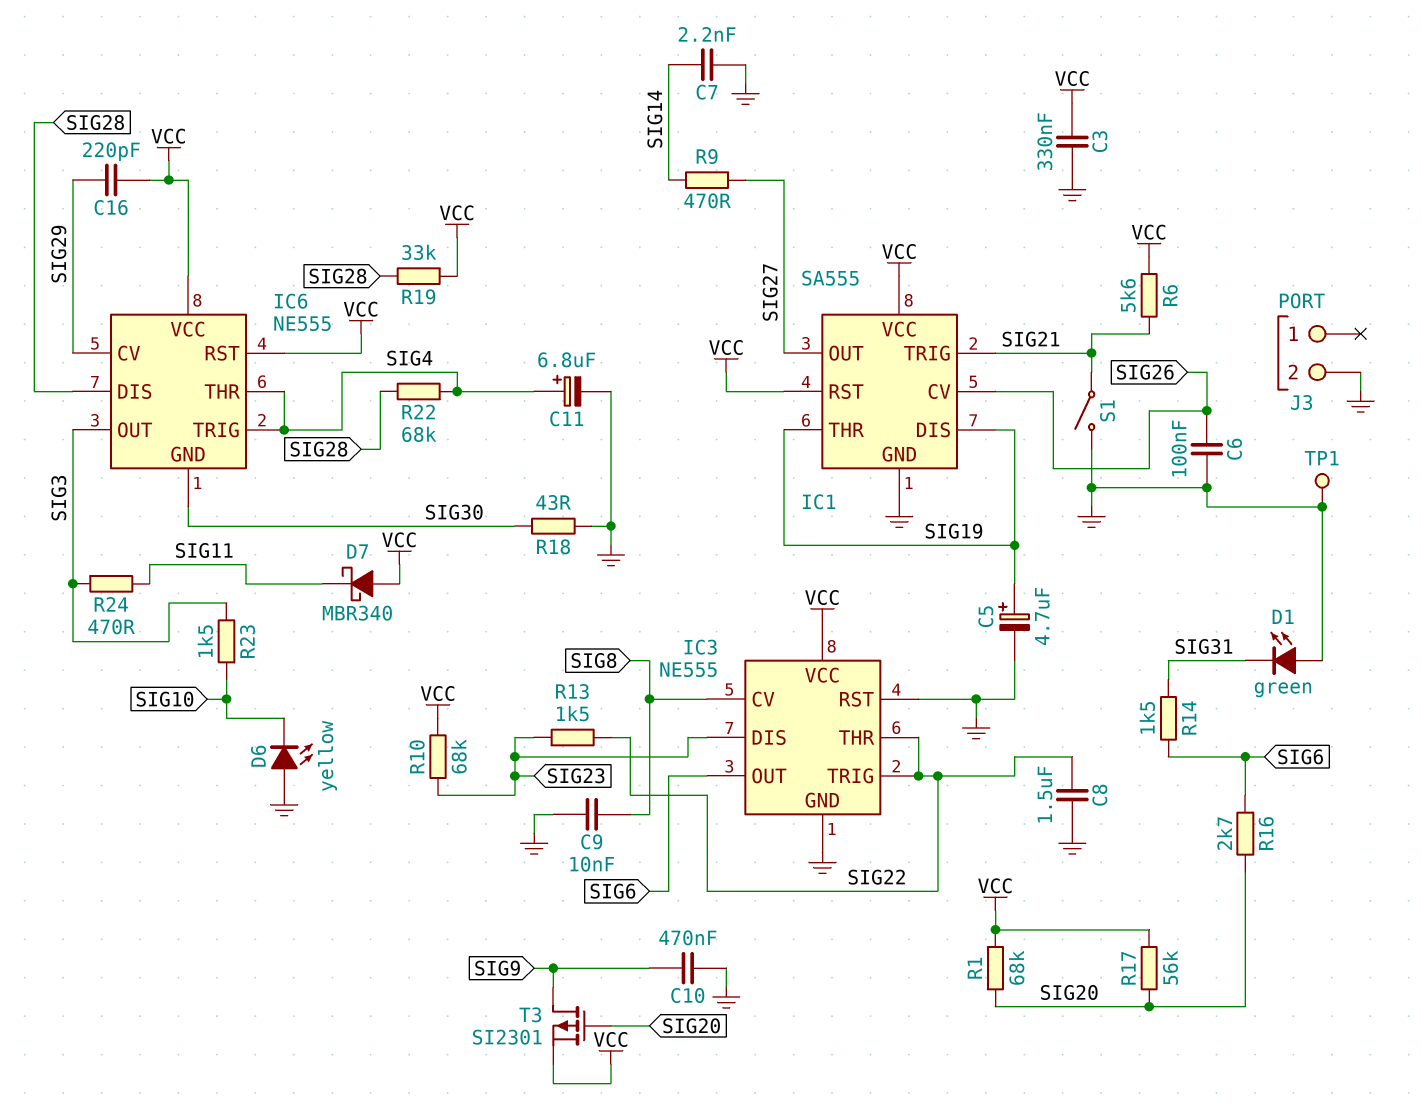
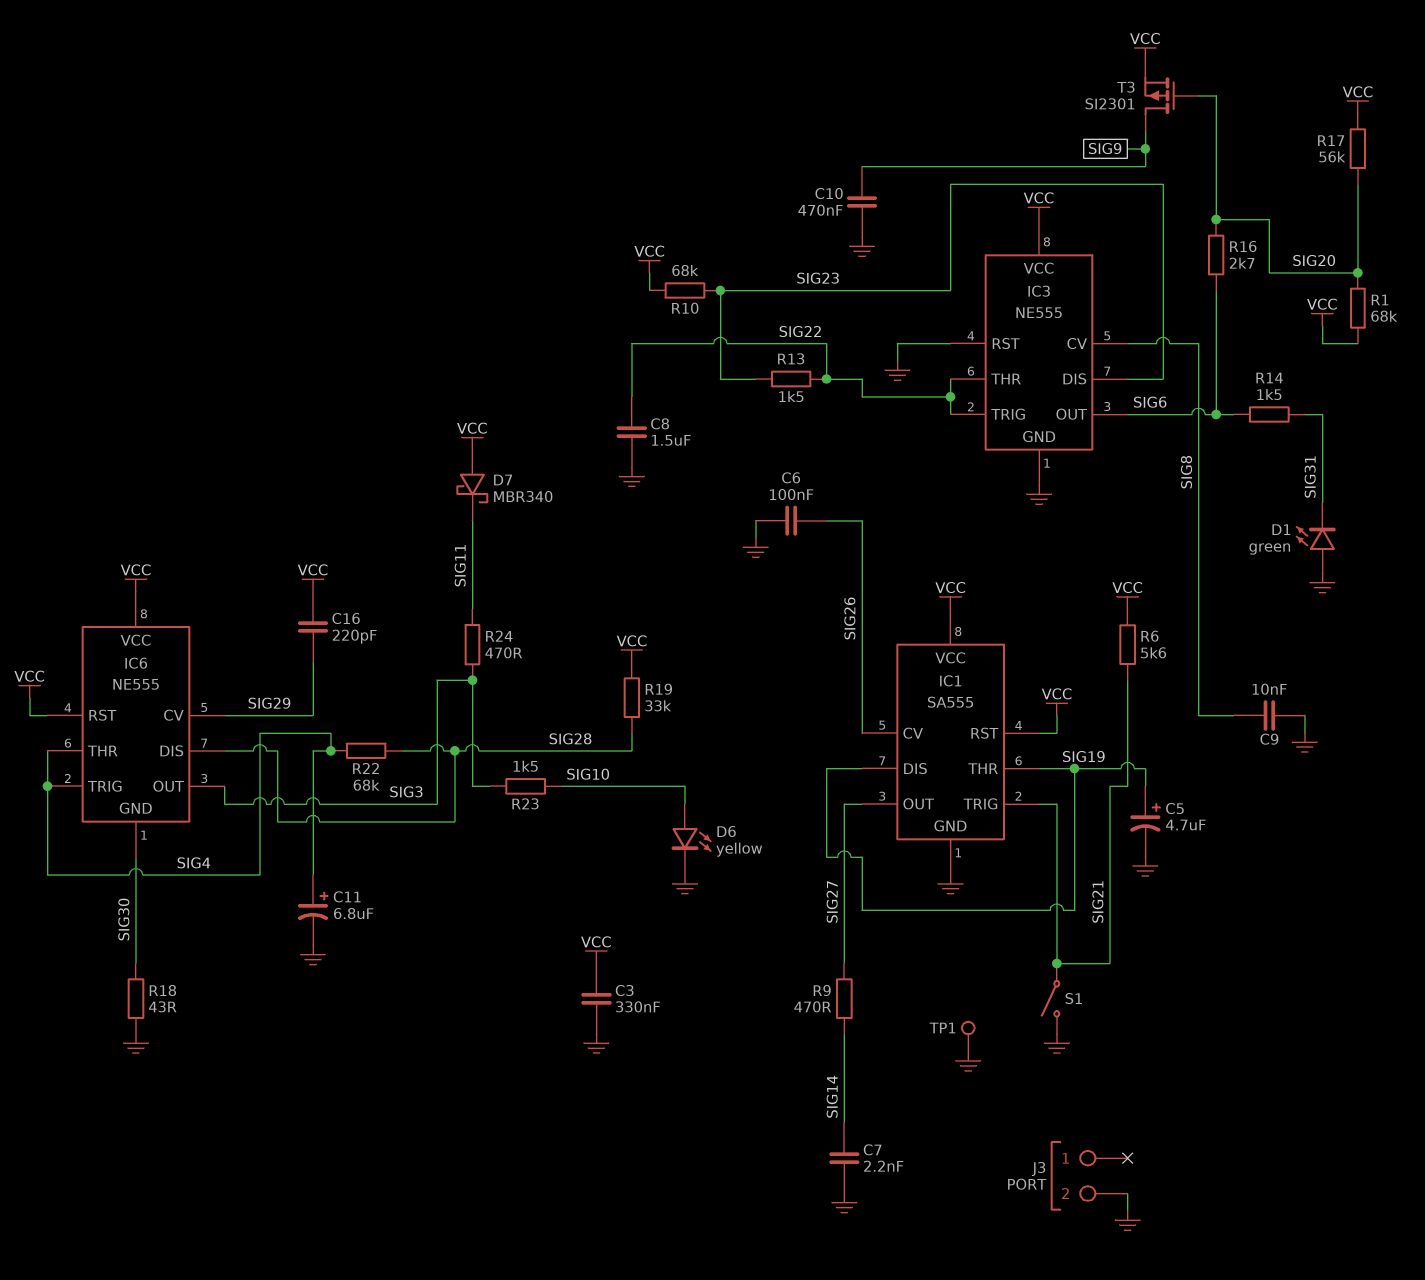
D6: LED yellow (A GND, K SIG10) -> LED yellow (A SIG10, K GND)

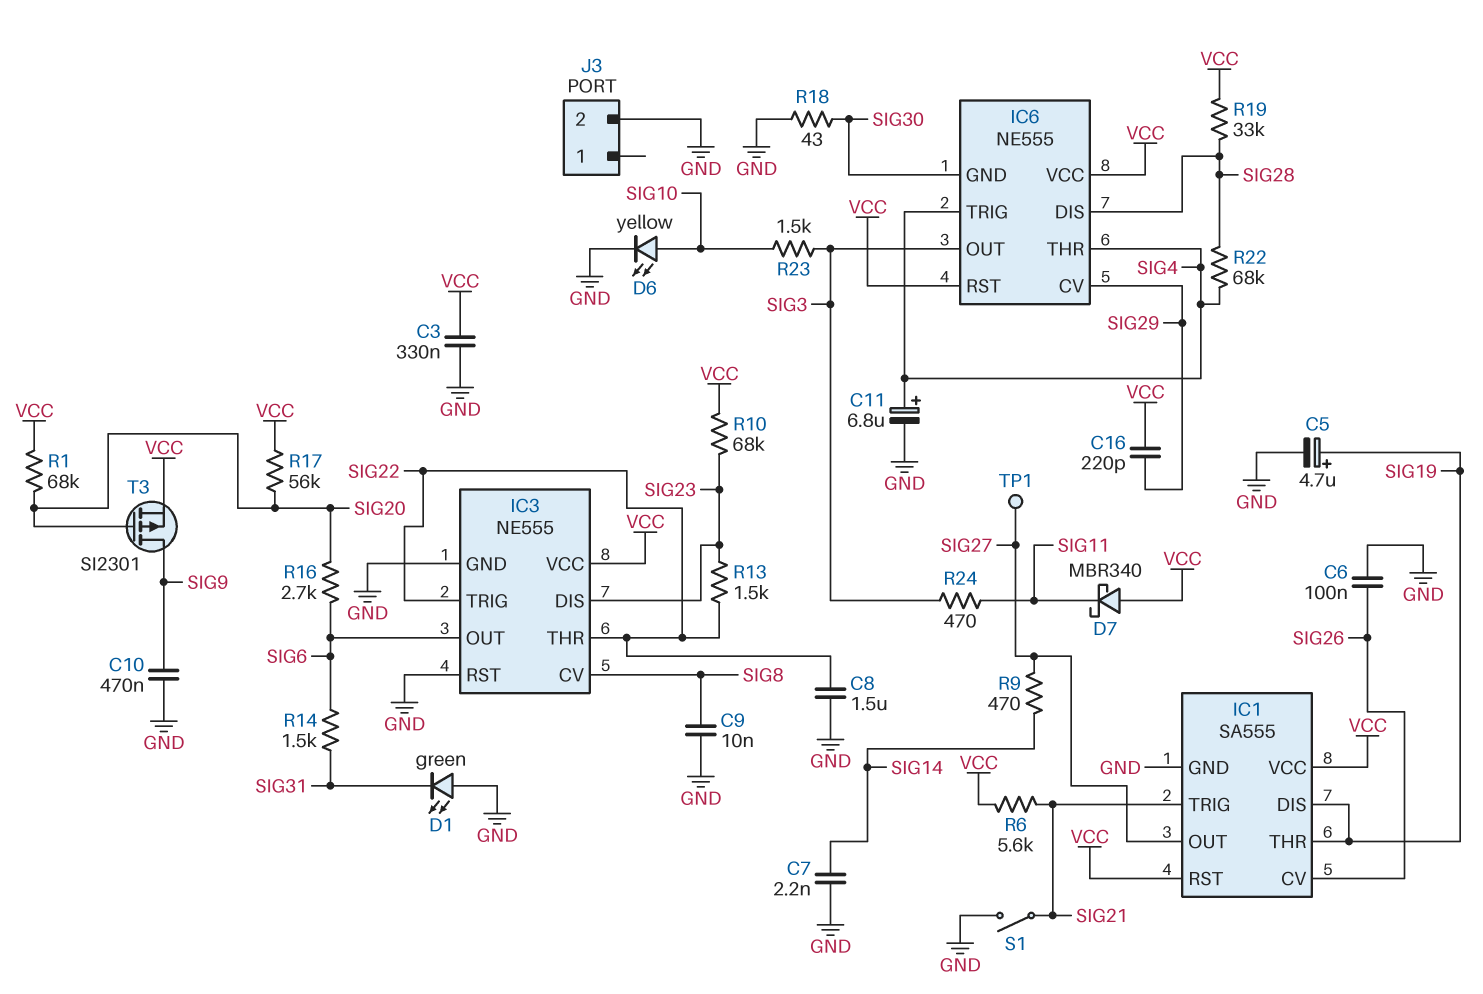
TP1: test point (GND) -> test point (SIG27)

